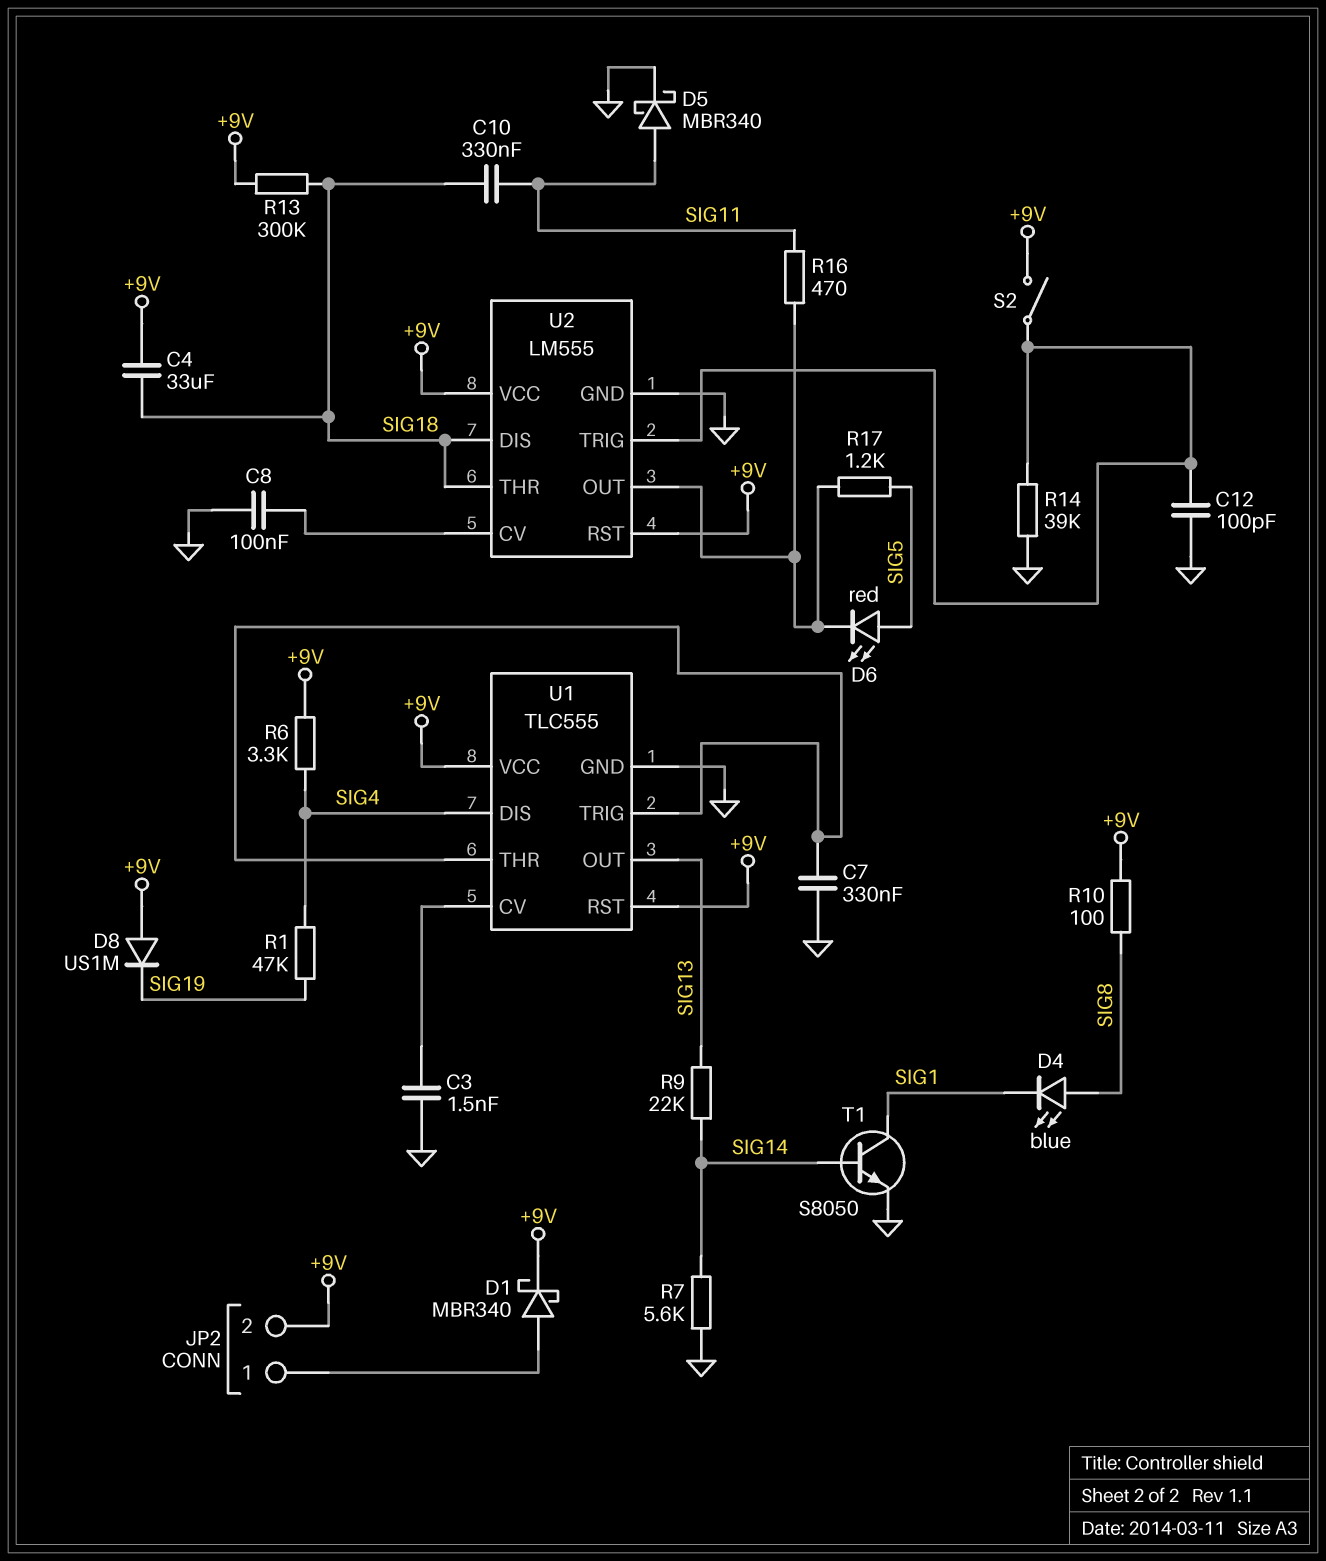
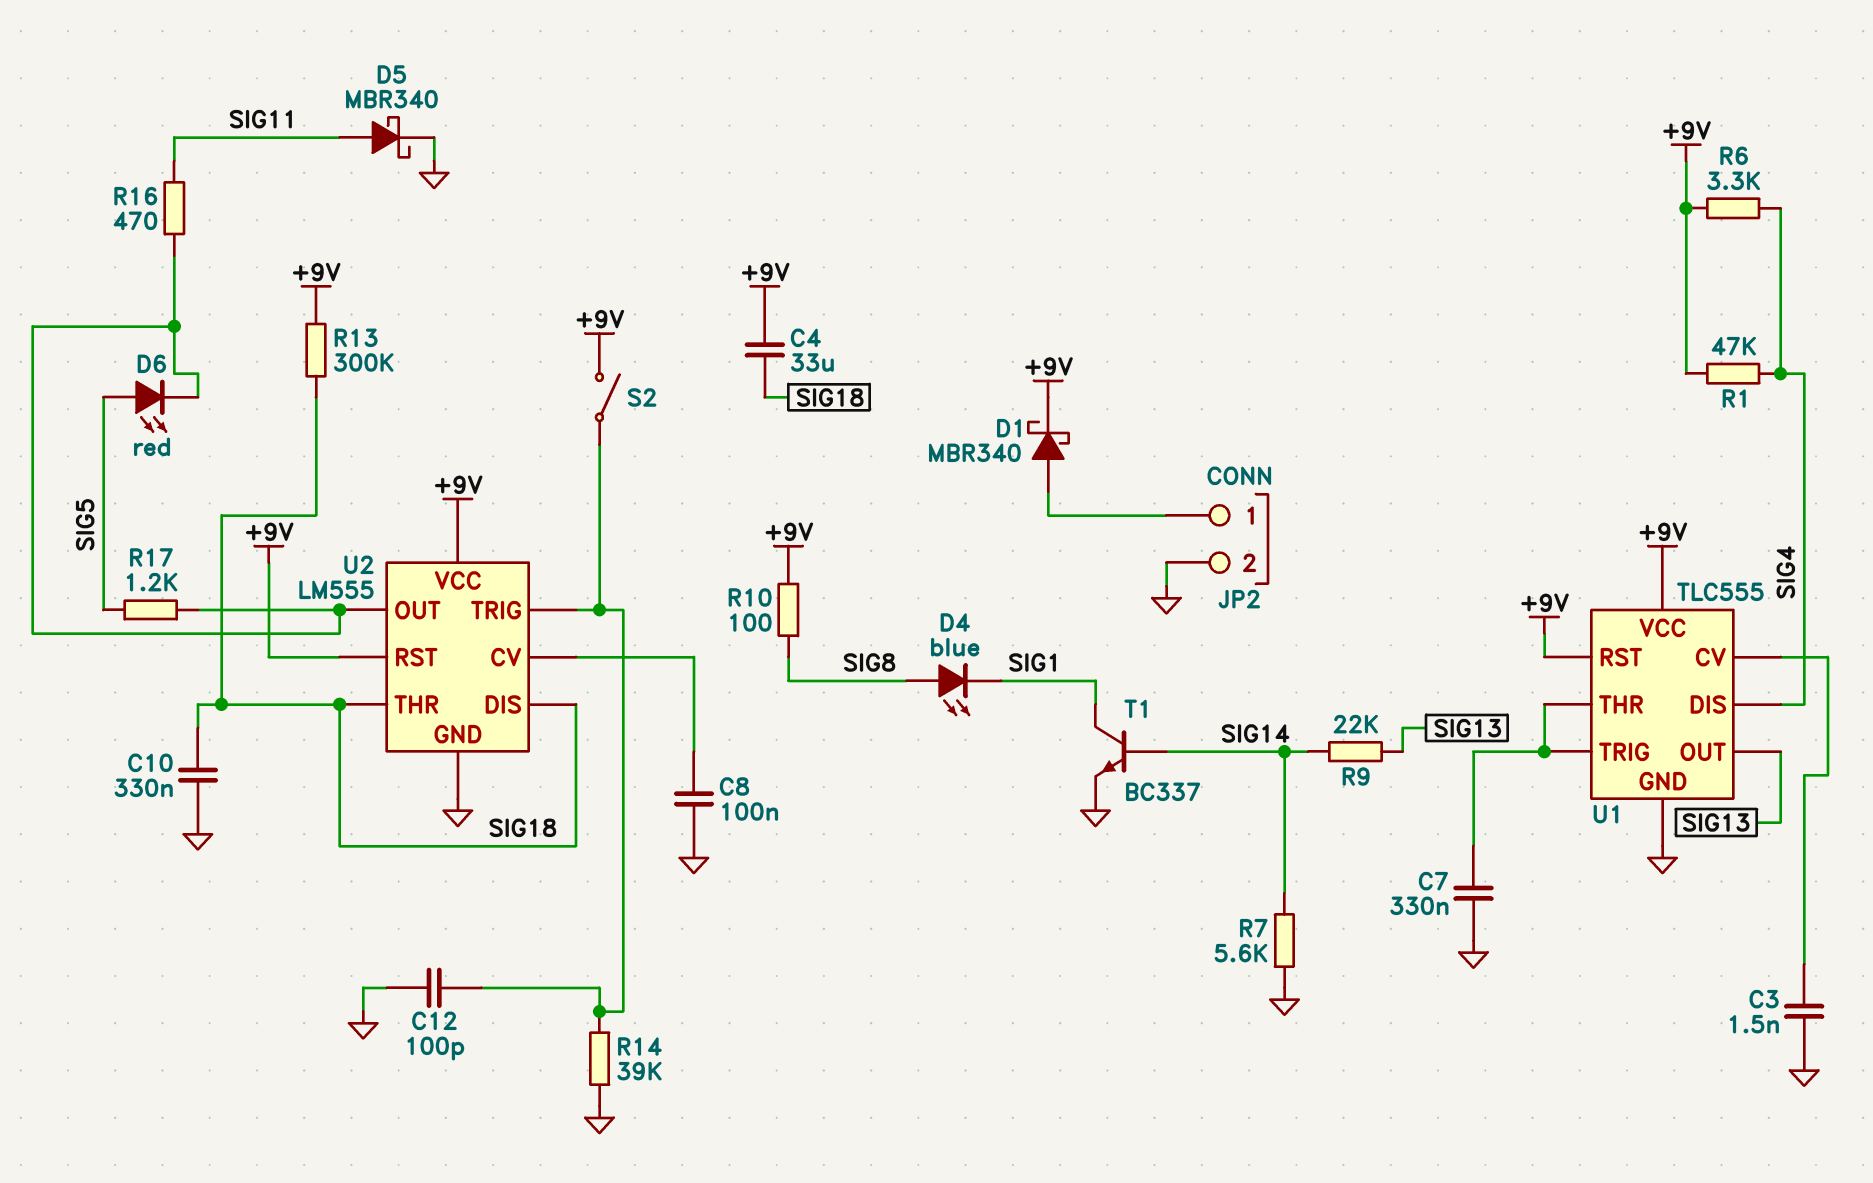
C10: 330nF (SIG11, SIG18) -> 330nF (GND, SIG18)
D8: diode US1M (A +9V, K SIG19) -> none
JP2 pin 2: +9V -> GND
R1: 47k (SIG4, SIG19) -> 47k (+9V, SIG4)
T1: NPN S8050 (B SIG14, C SIG1, E GND) -> NPN BC337 (B SIG14, C SIG1, E GND)

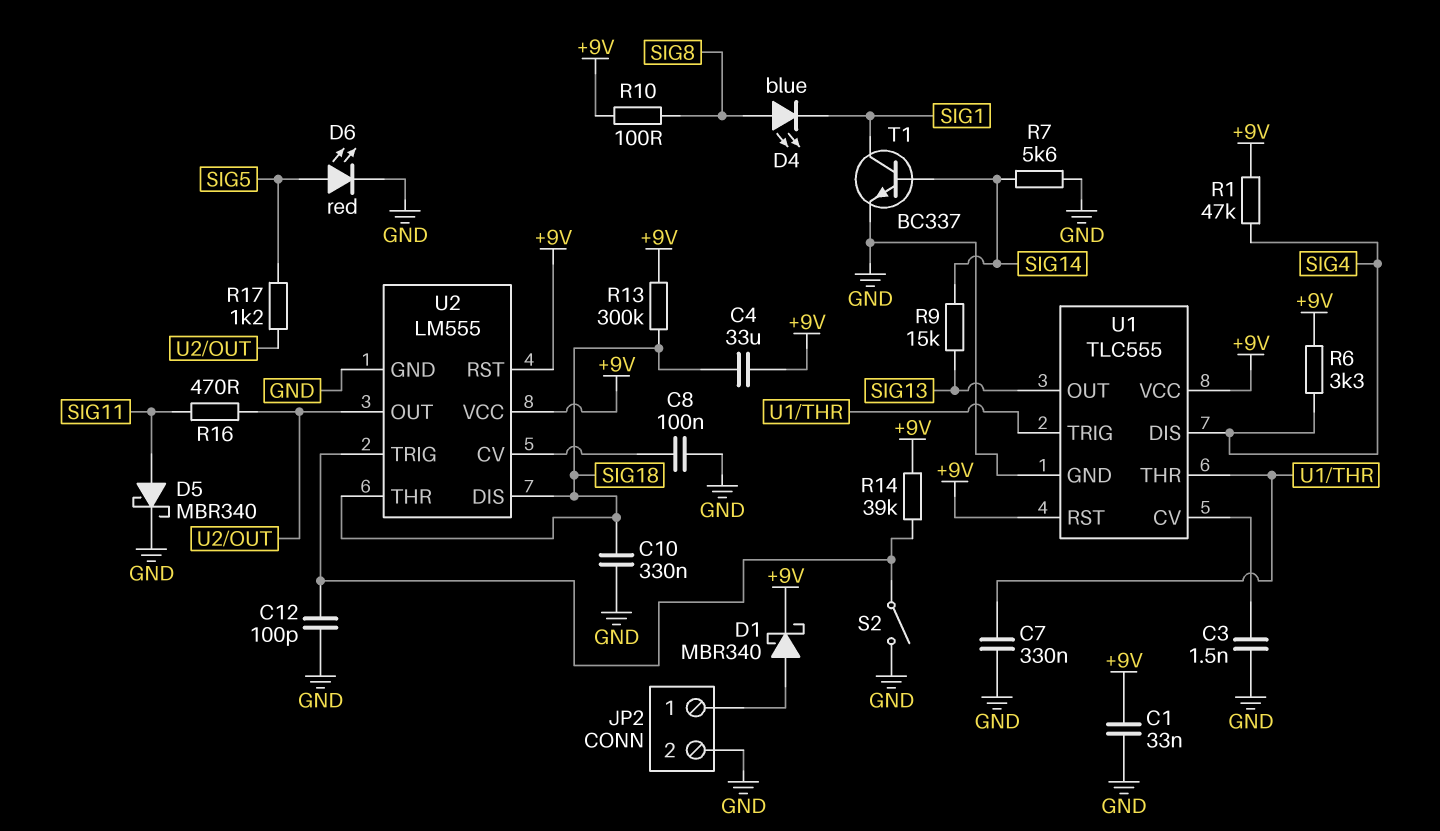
C1: none -> 33nF (+9V, GND)
D6: LED red (A SIG5, K U2/OUT) -> LED red (A SIG5, K GND)
R9: 22k (SIG13, SIG14) -> 15k (SIG13, SIG14)
R14: 39k (GND, U2/TRIG) -> 39k (+9V, U2/TRIG)
S2: switch (+9V, U2/TRIG) -> switch (GND, U2/TRIG)

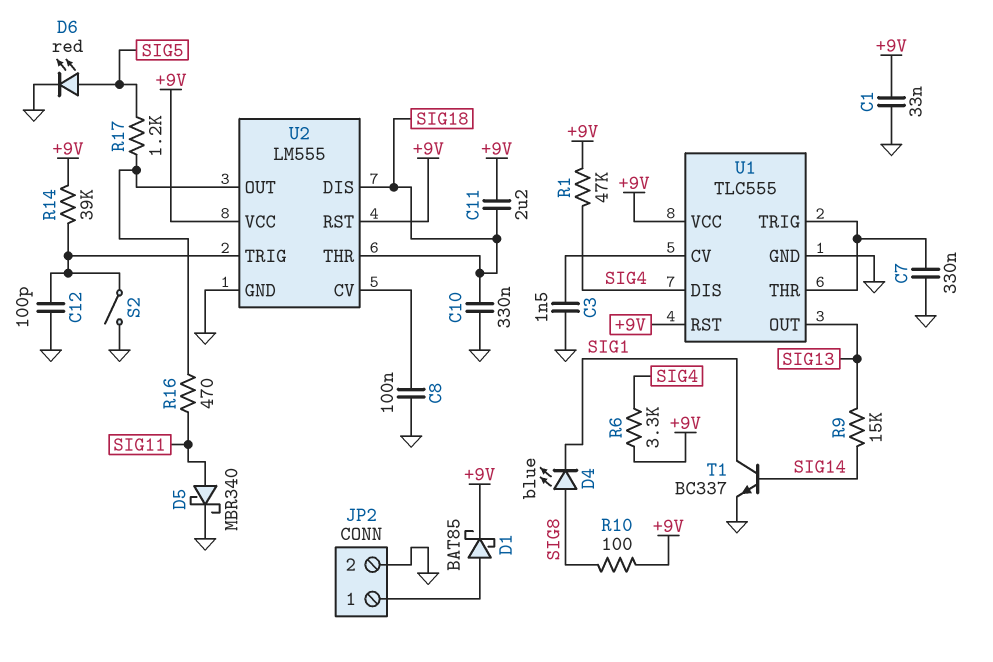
C4: 33uF (+9V, SIG18) -> none
C11: none -> 2.2uF (+9V, SIG18)
D1: schottky MBR340 (A JP2/1, K +9V) -> schottky BAT85 (A JP2/1, K +9V)
R7: 5.6k (GND, SIG14) -> none
R13: 300k (+9V, SIG18) -> none

